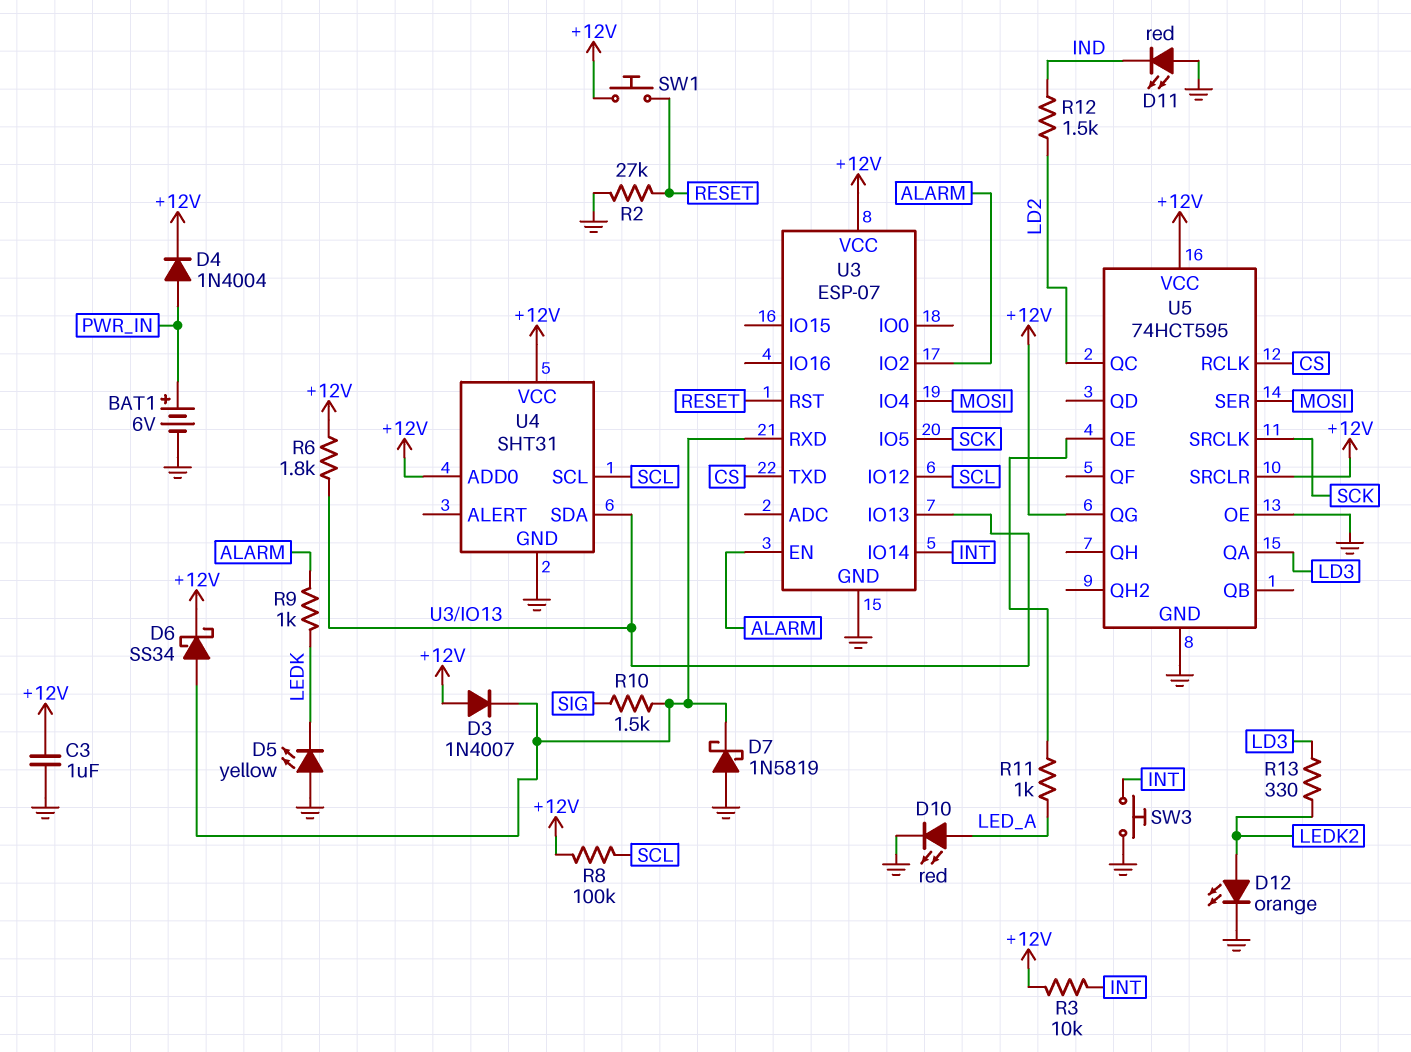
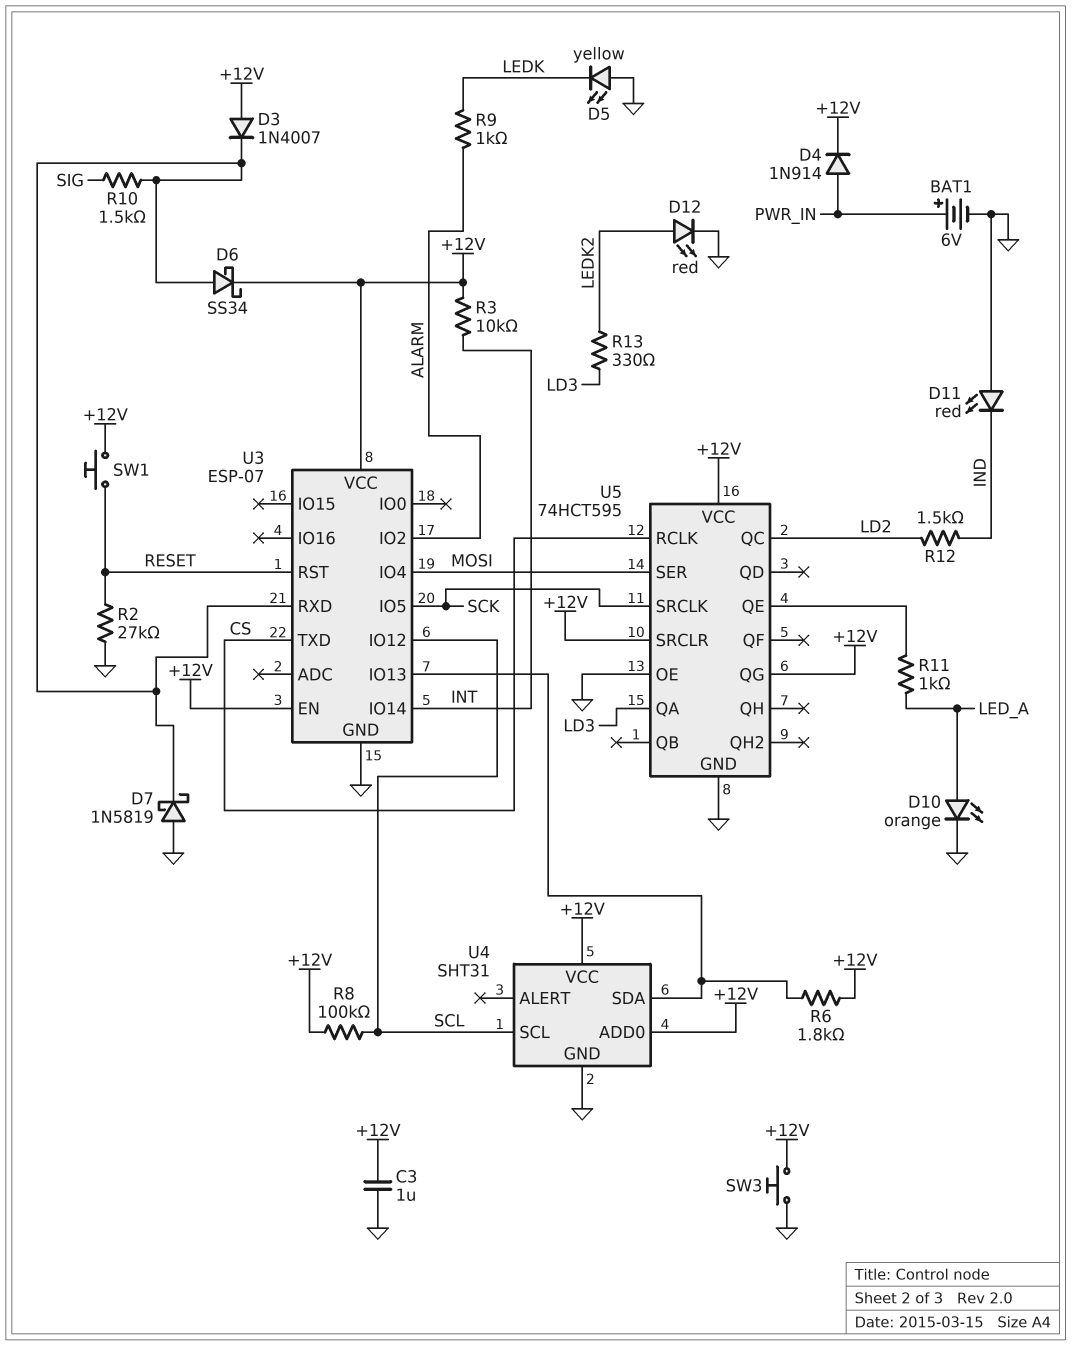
D4: diode 1N4004 (A PWR_IN, K +12V) -> diode 1N914 (A PWR_IN, K +12V)
D10: LED red (A LED_A, K GND) -> LED orange (A LED_A, K GND)
D12: LED orange (A LEDK2, K GND) -> LED red (A LEDK2, K GND)
SW3: button (GND, INT) -> button (+12V, GND)
U3 pin EN: ALARM -> +12V

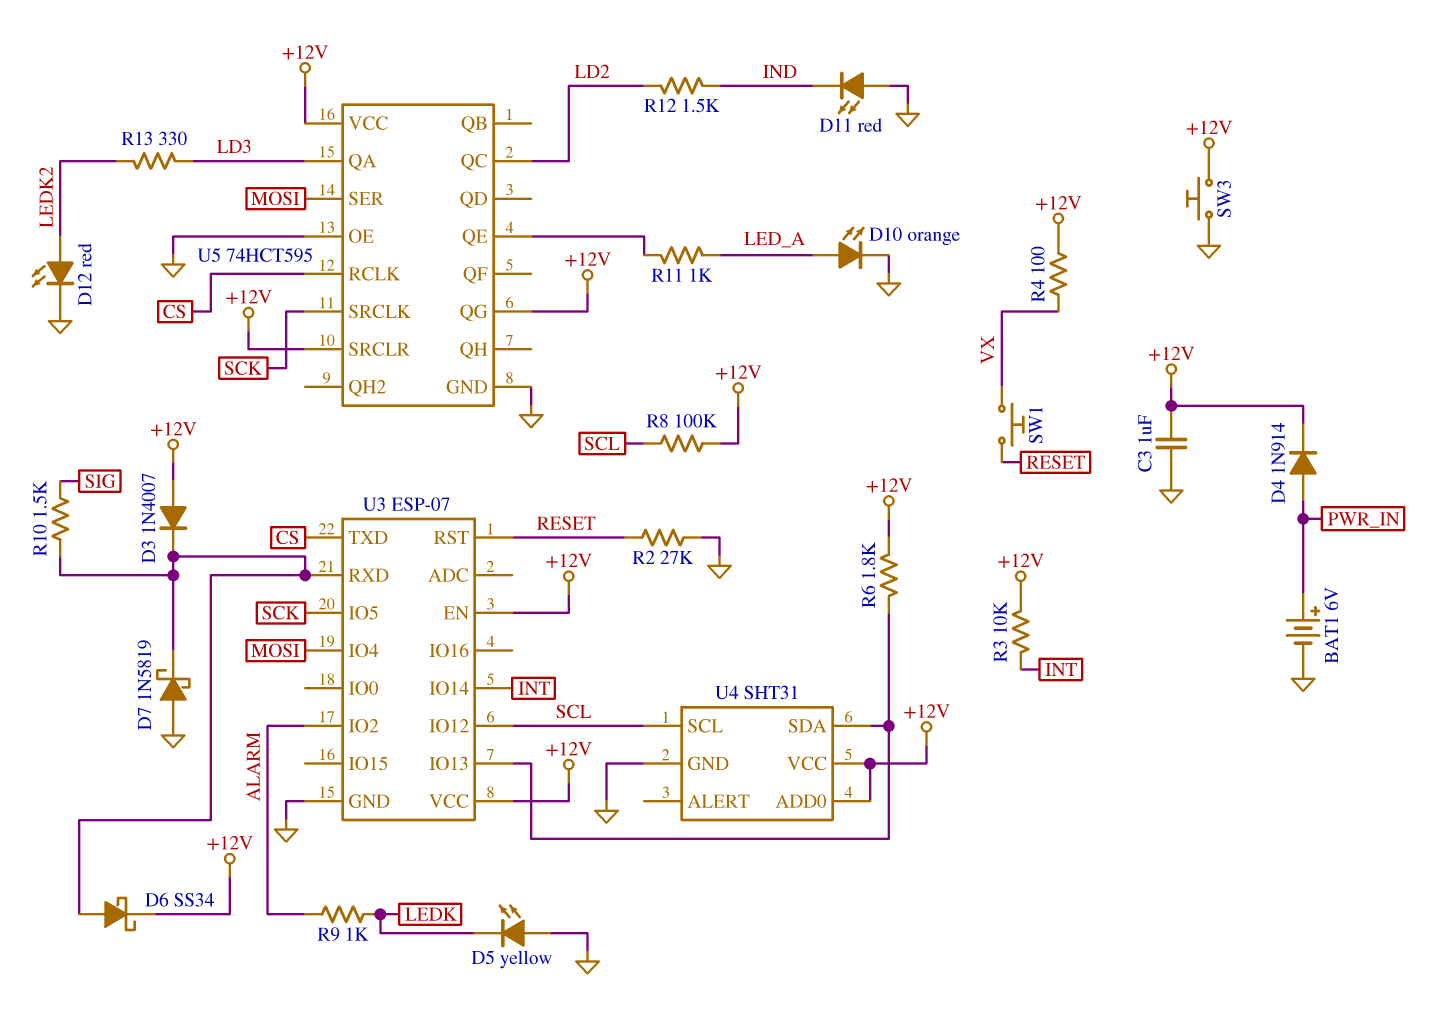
R4: none -> 100 (+12V, VX)
SW1: button (+12V, RESET) -> button (RESET, VX)

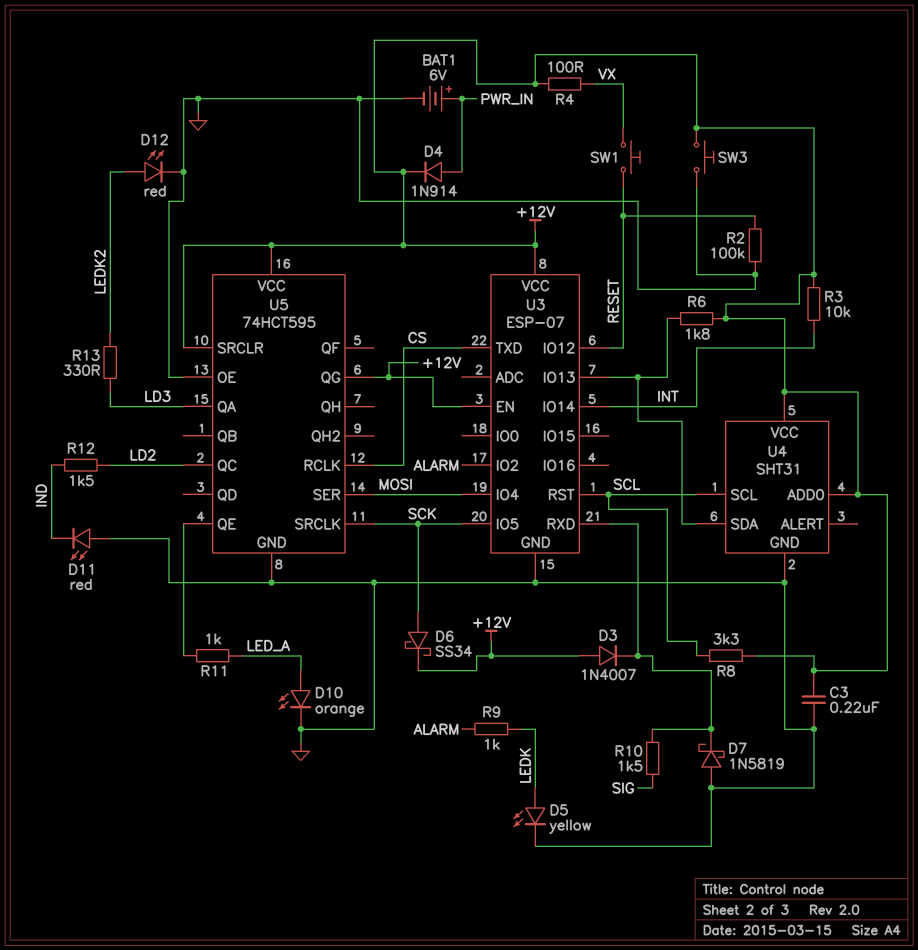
C3: 1uF (+12V, GND) -> 220nF (+12V, GND)
D5: LED yellow (A GND, K LEDK) -> LED yellow (A LEDK, K GND)
D6: schottky SS34 (A U3/RXD, K +12V) -> schottky SS34 (A SCK, K +12V)
R2: 27k (GND, RESET) -> 100k (GND, RESET)
R8: 100k (+12V, SCL) -> 3.3k (+12V, SCL)
U3 pin IO12: SCL -> RESET
U3 pin RST: RESET -> SCL

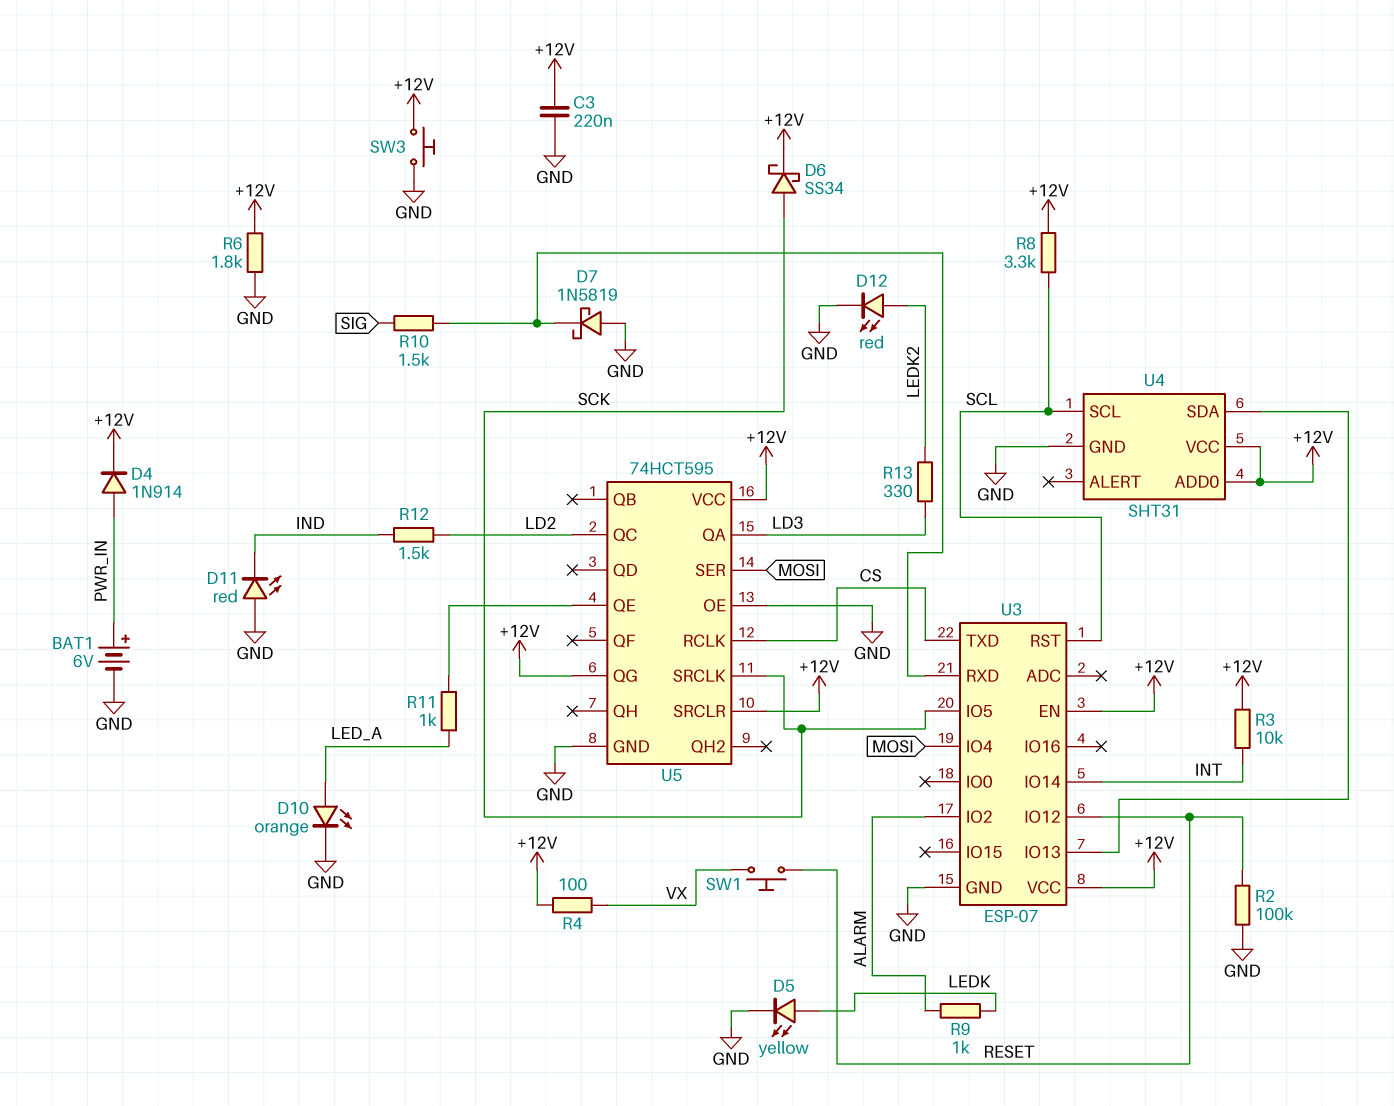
D3: diode 1N4007 (A +12V, K U3/RXD) -> none
R6: 1.8k (+12V, U3/IO13) -> 1.8k (+12V, GND)

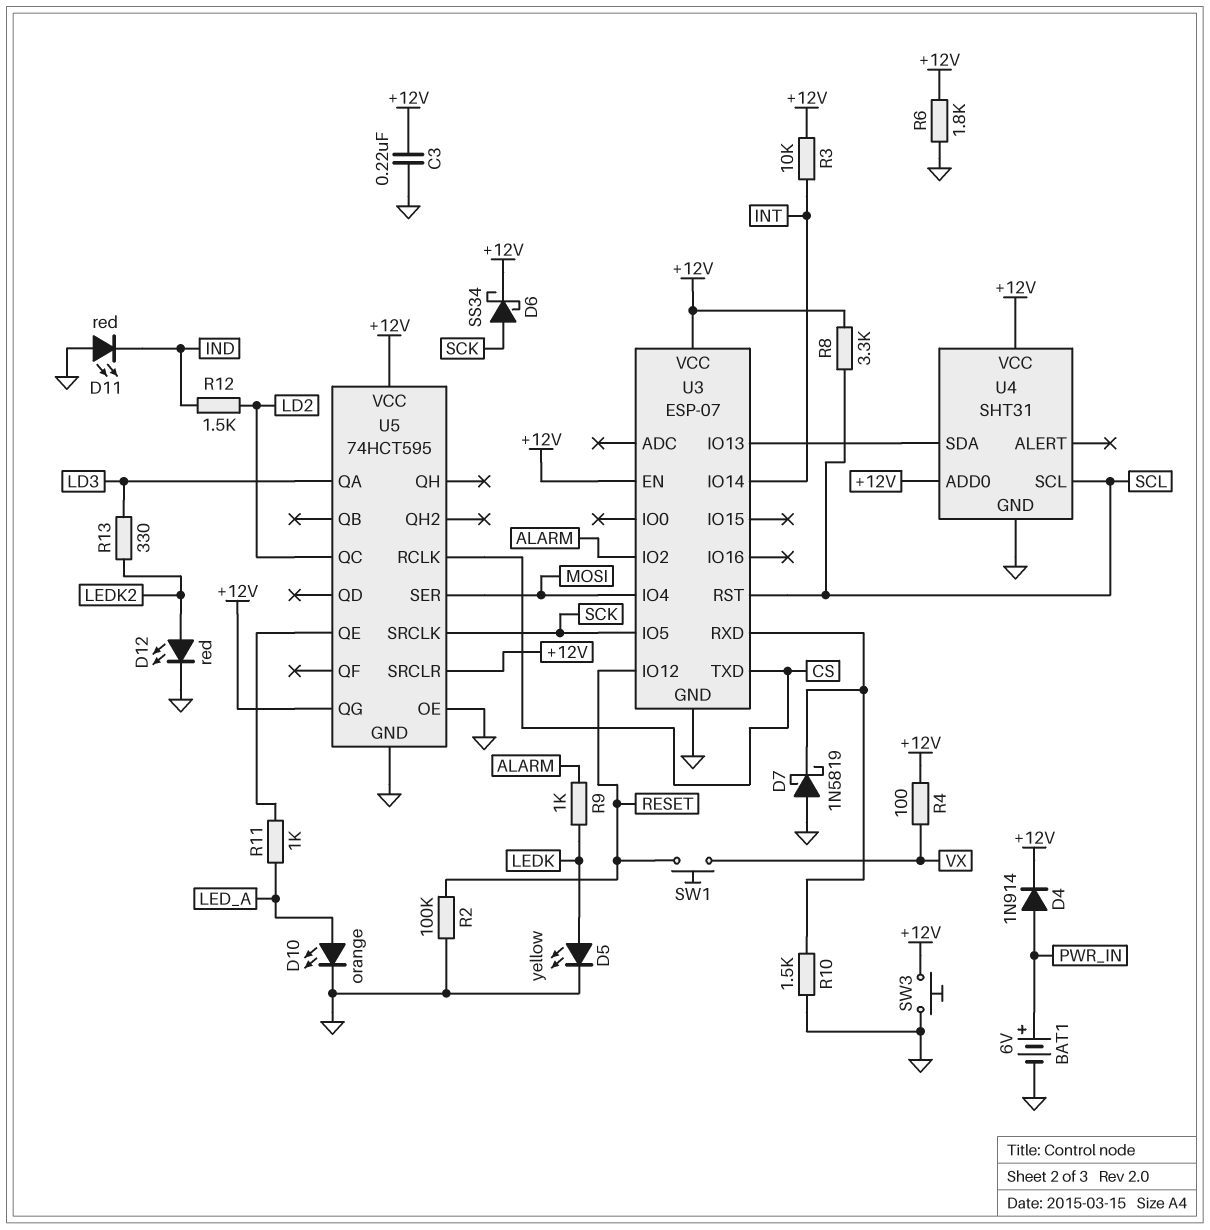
R10: 1.5k (SIG, U3/RXD) -> 1.5k (GND, U3/RXD)

